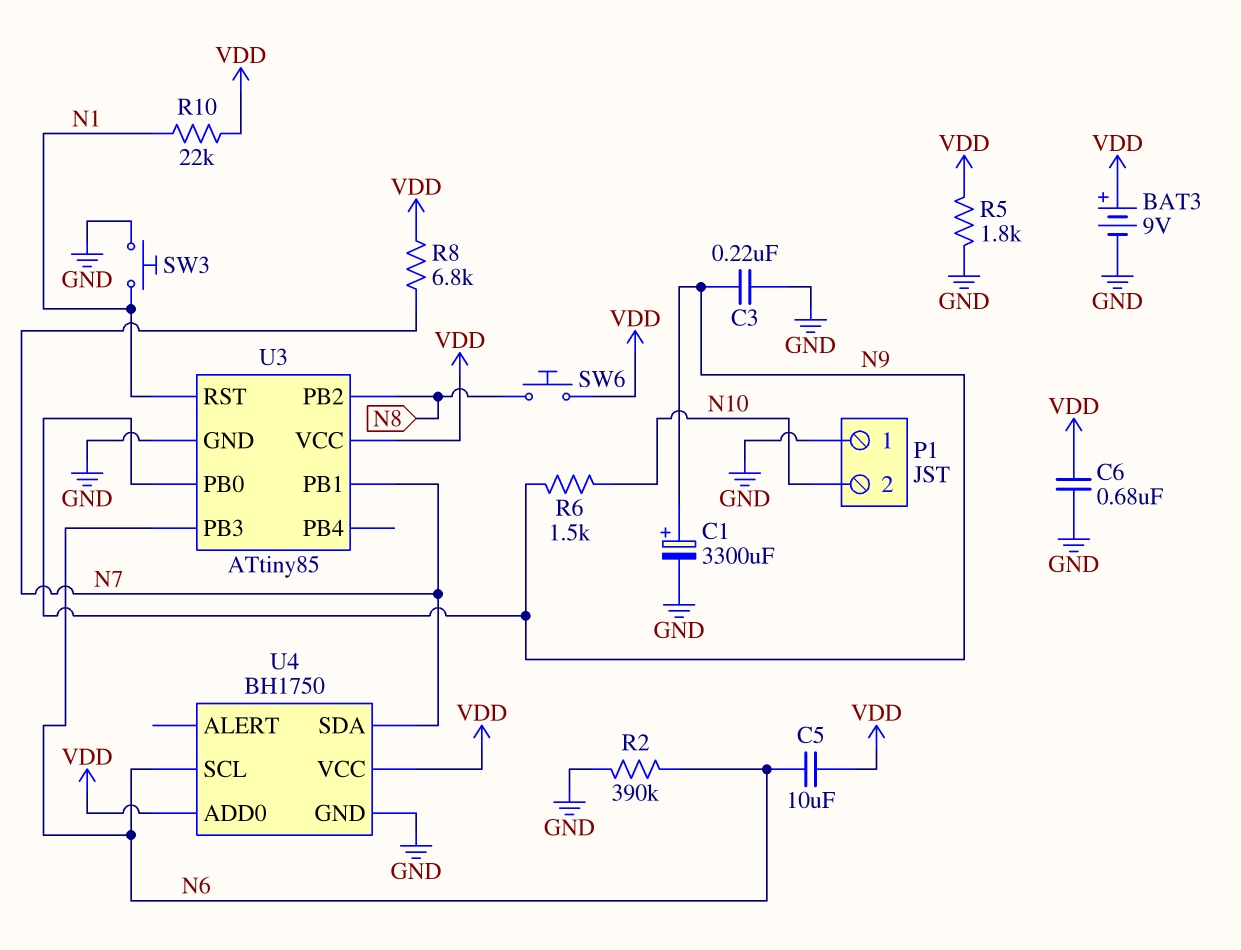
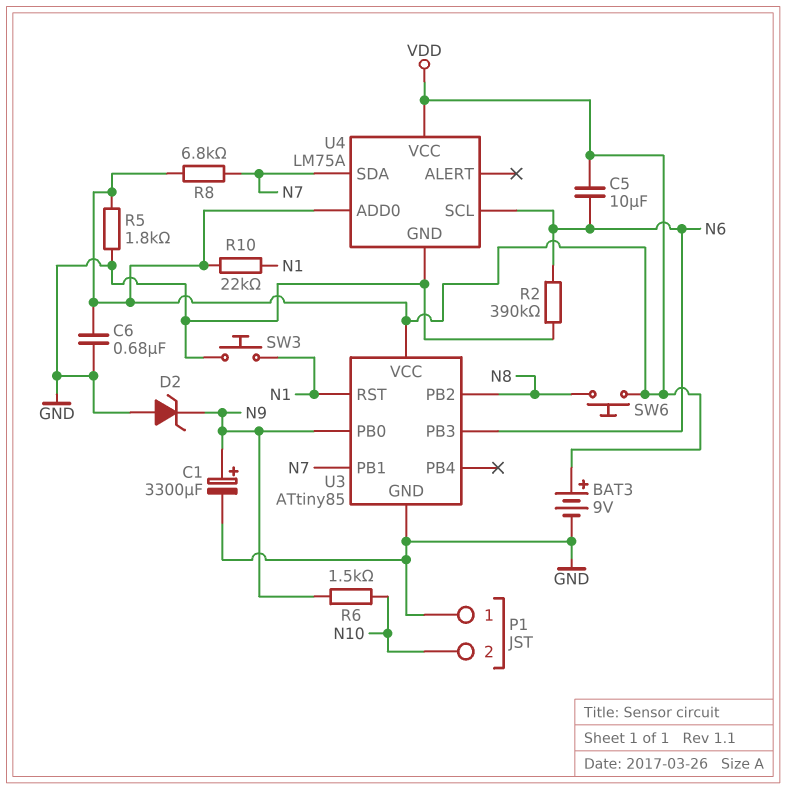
C3: 220nF (GND, N9) -> none
D2: none -> zener (A GND, K N9)
U4: BH1750 -> LM75A

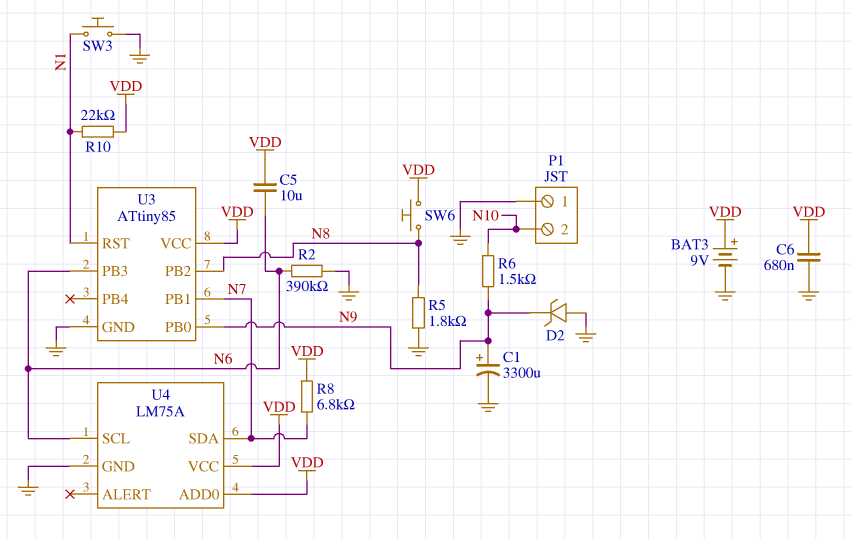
R5: 1.8k (GND, VDD) -> 1.8k (GND, N8)

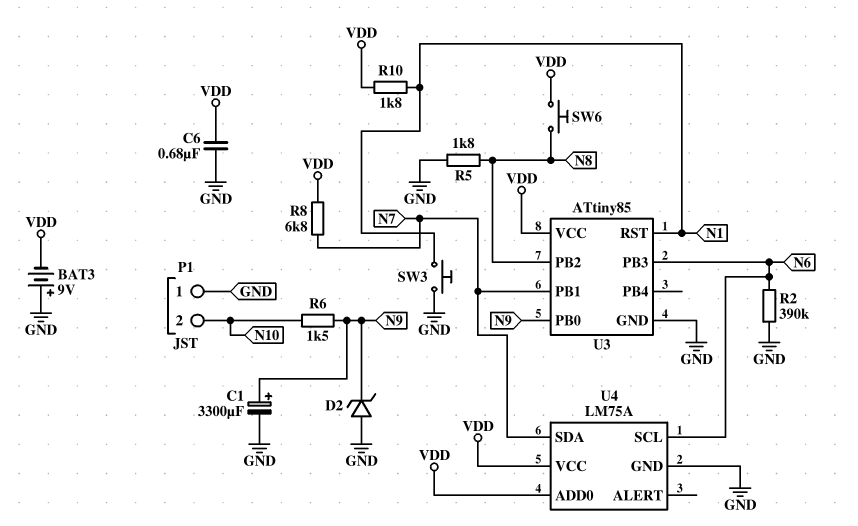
BAT3: 9V (plus VDD, minus GND) -> 9V (plus GND, minus VDD)
C5: 10uF (N6, VDD) -> none
R10: 22k (N1, VDD) -> 1.8k (N1, VDD)

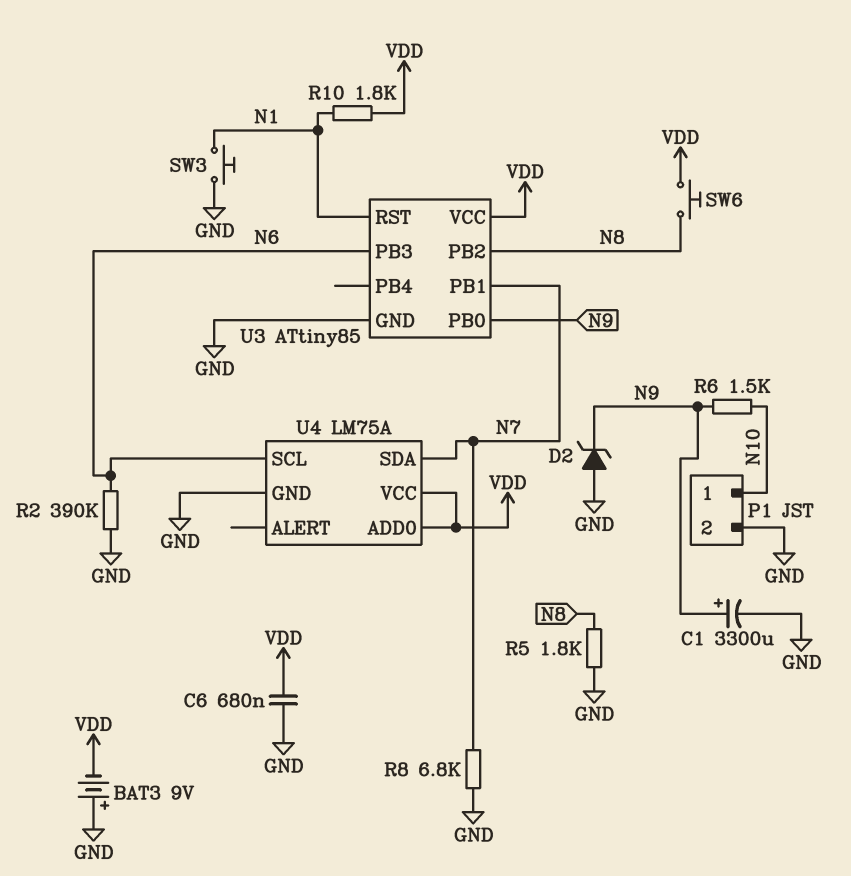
P1 pin 1: GND -> N10
P1 pin 2: N10 -> GND
R8: 6.8k (N7, VDD) -> 6.8k (GND, N7)

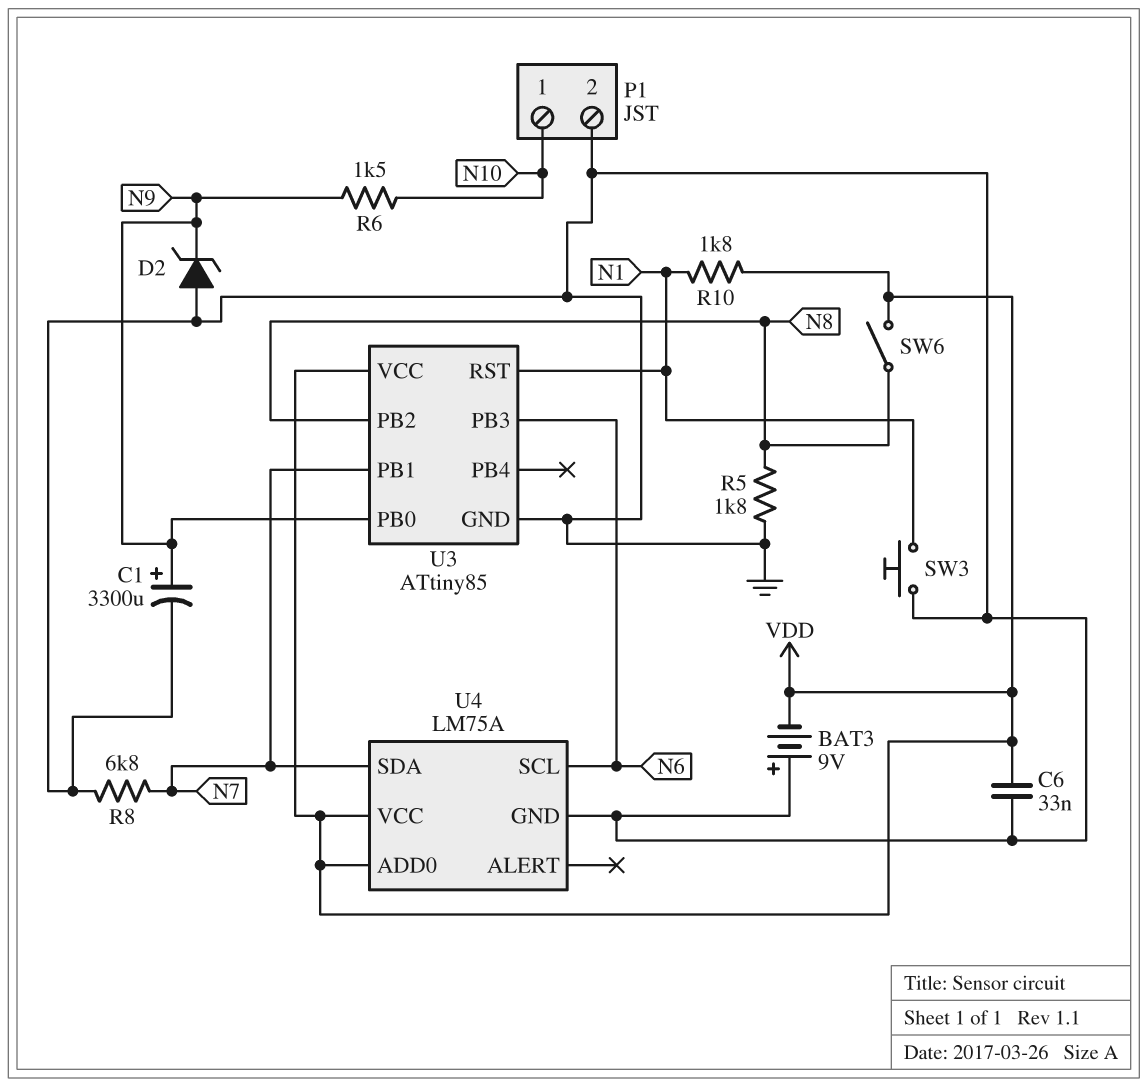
C6: 680nF (GND, VDD) -> 33nF (GND, VDD)
R2: 390k (GND, N6) -> none
SW6: button (N8, VDD) -> switch (N8, VDD)

